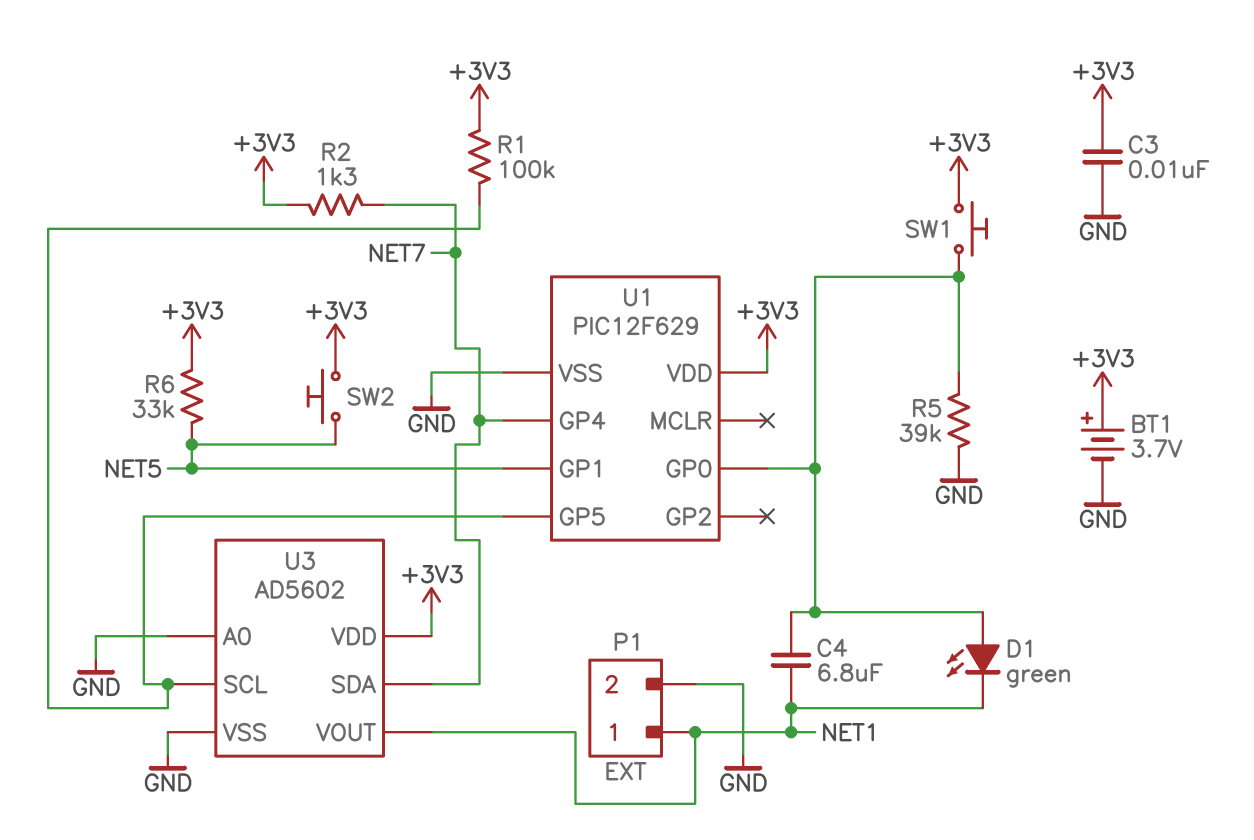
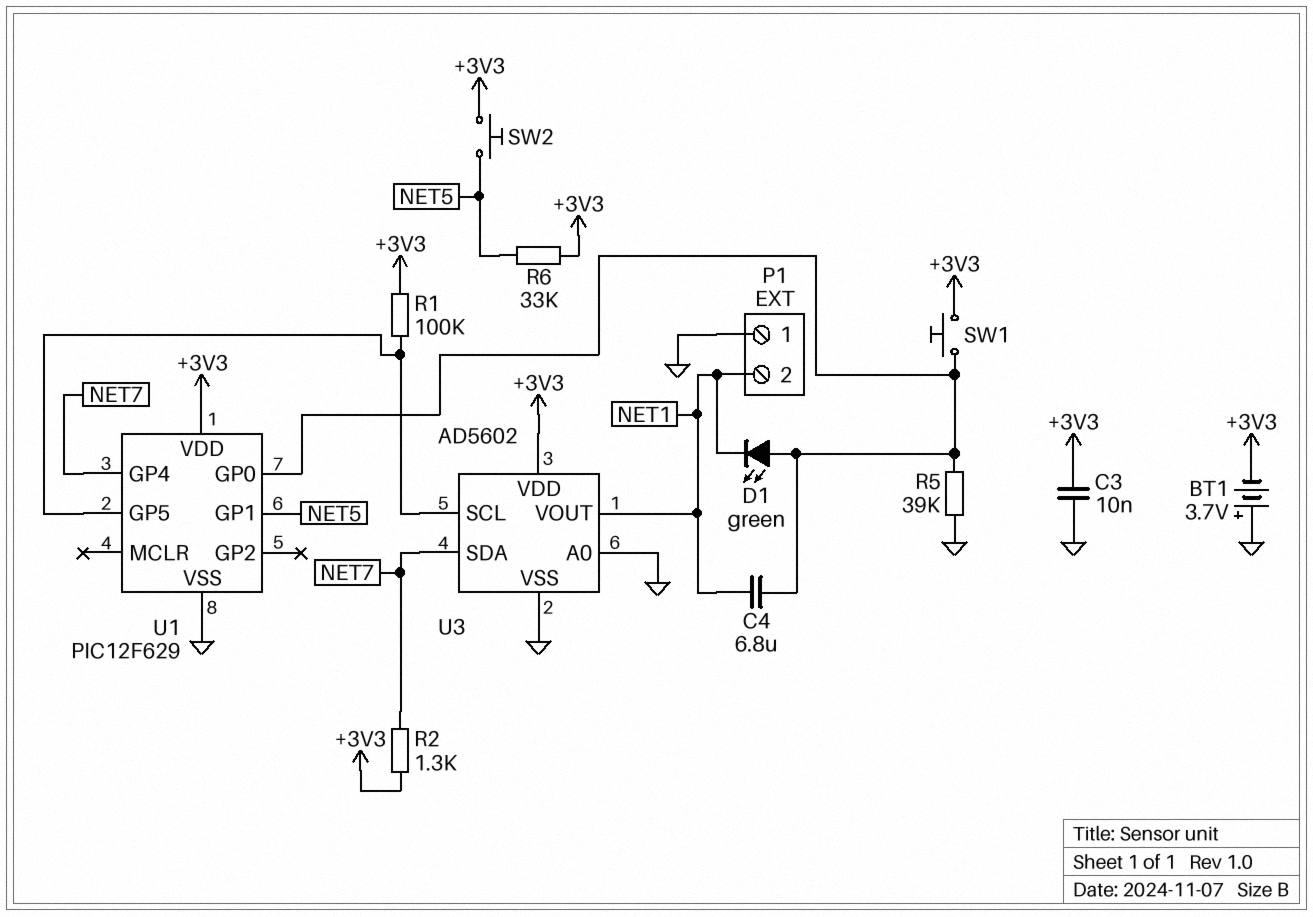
BT1: 3.7V (plus +3V3, minus GND) -> 3.7V (plus GND, minus +3V3)
P1 pin 1: NET1 -> GND
P1 pin 2: GND -> NET1

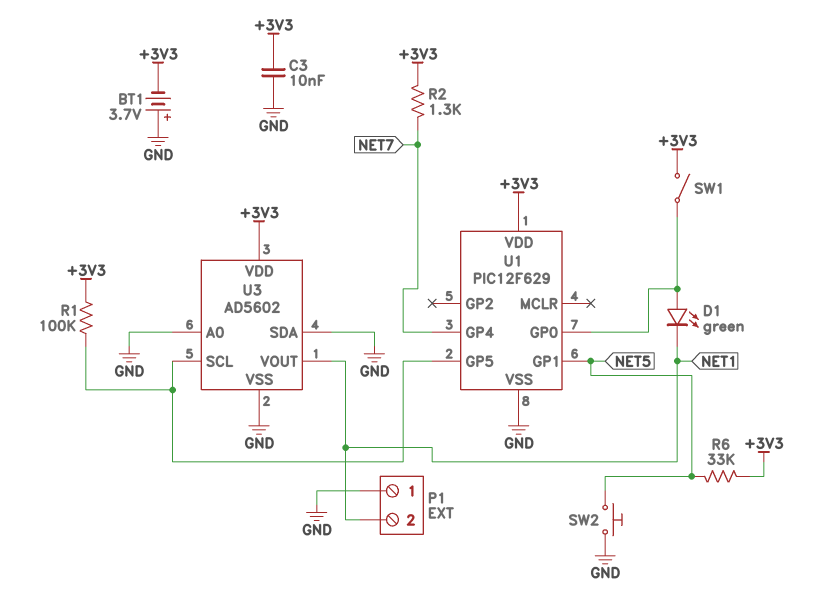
C4: 6.8uF (NET1, U1/GP0) -> none
R5: 39k (GND, U1/GP0) -> none
SW1: button (+3V3, U1/GP0) -> switch (+3V3, U1/GP0)
SW2: button (+3V3, NET5) -> button (GND, NET5)
U3 pin SDA: NET7 -> GND

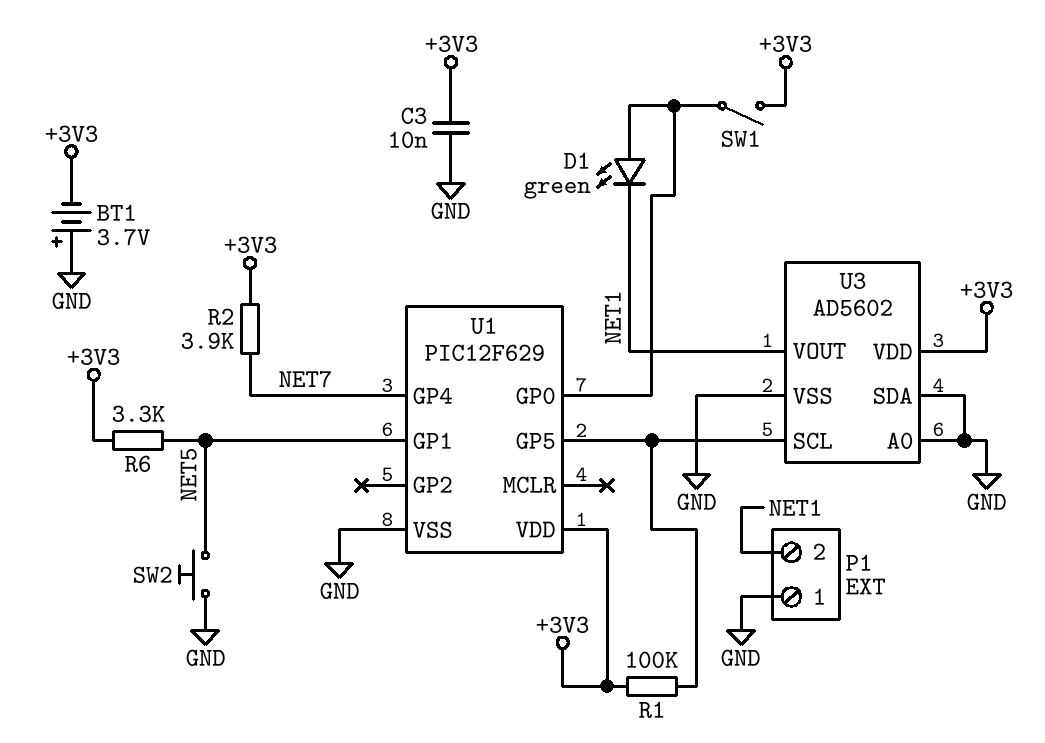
R2: 1.3k (+3V3, NET7) -> 3.9k (+3V3, NET7)
R6: 33k (+3V3, NET5) -> 3.3k (+3V3, NET5)

